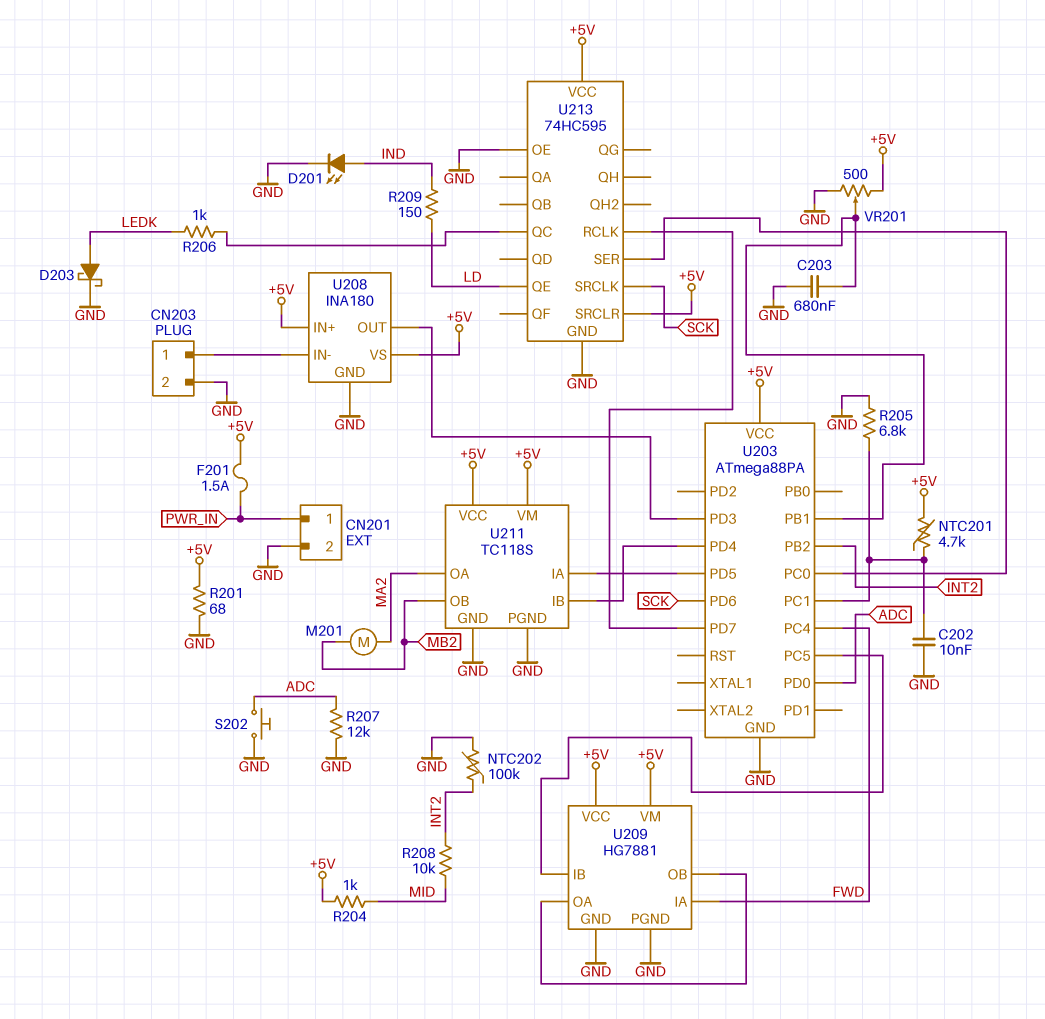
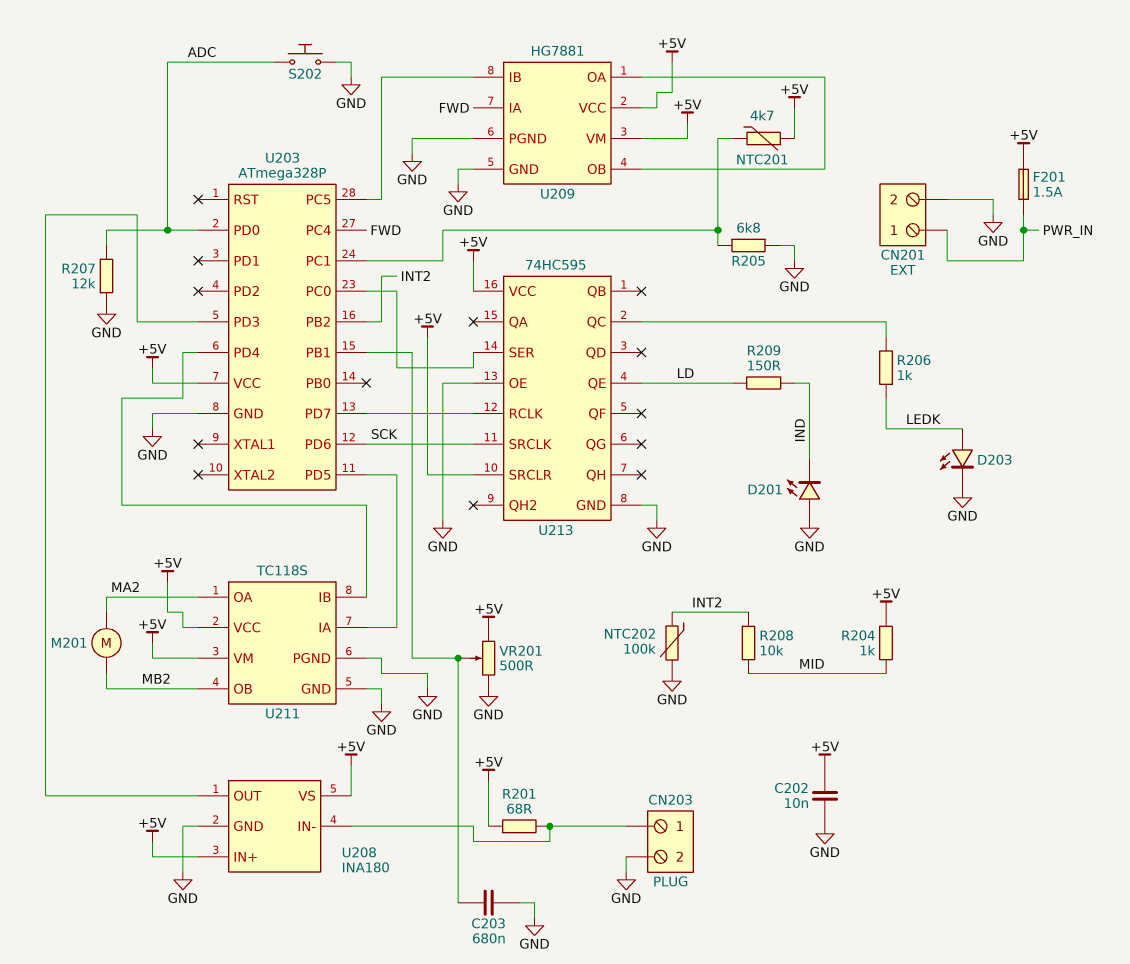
C202: 10nF (GND, U203/PC1) -> 10nF (+5V, GND)
D201: LED (A IND, K GND) -> LED (A GND, K IND)
D203: schottky (A LEDK, K GND) -> LED (A LEDK, K GND)
R201: 68 (+5V, GND) -> 68 (+5V, CN203/1)
U203: ATmega88PA -> ATmega328P

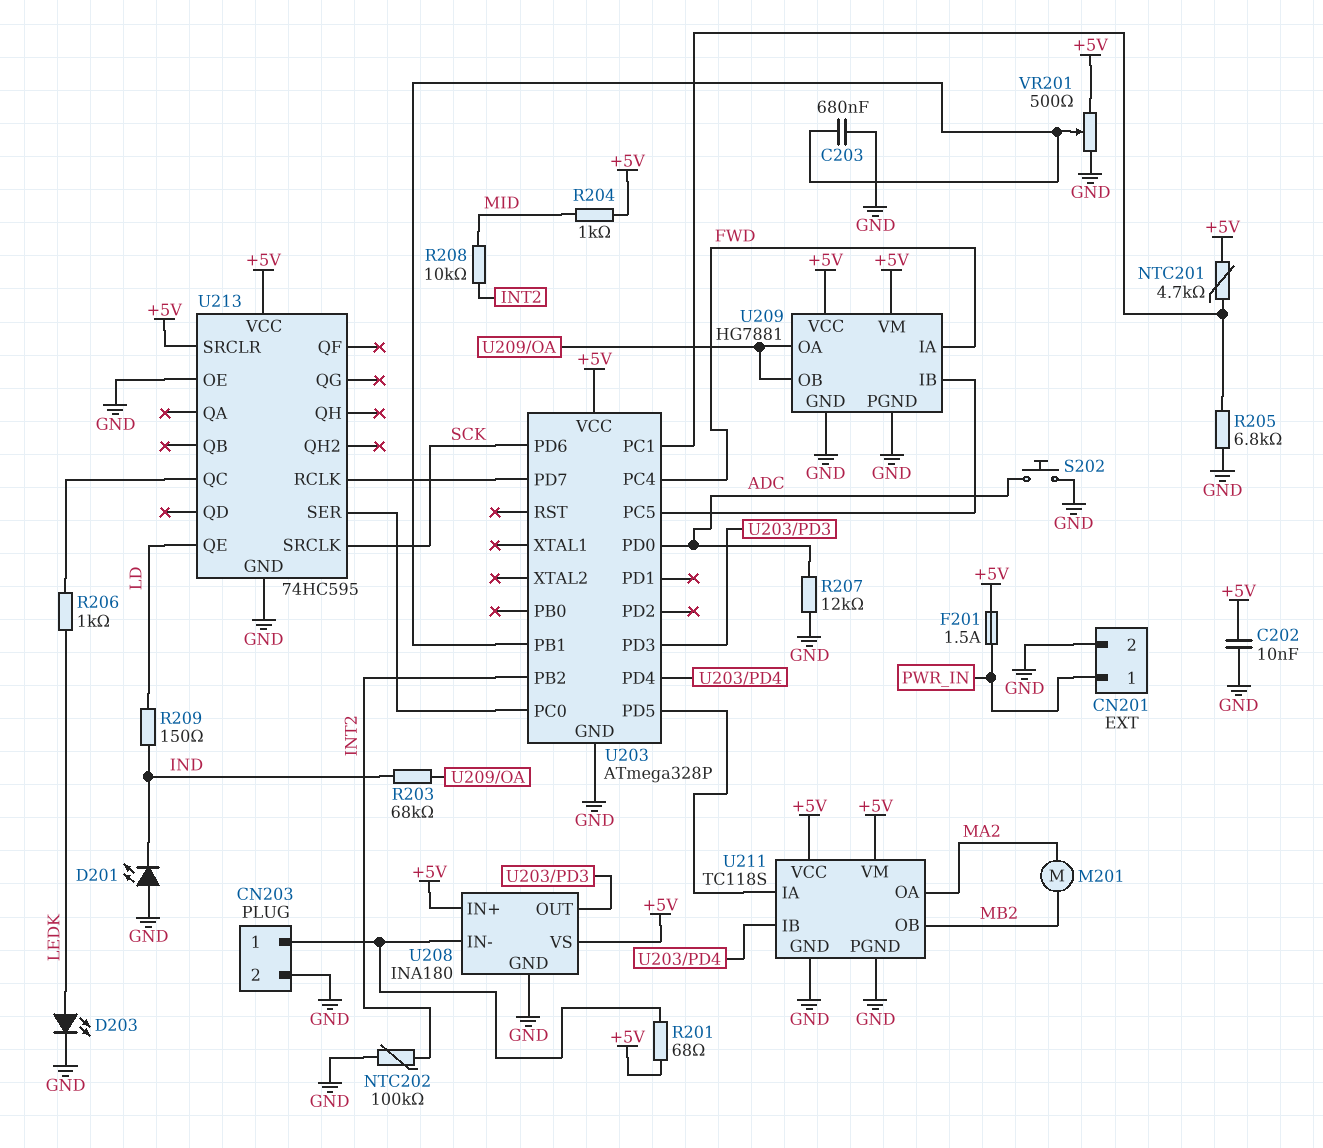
R203: none -> 68k (IND, U209/OA)

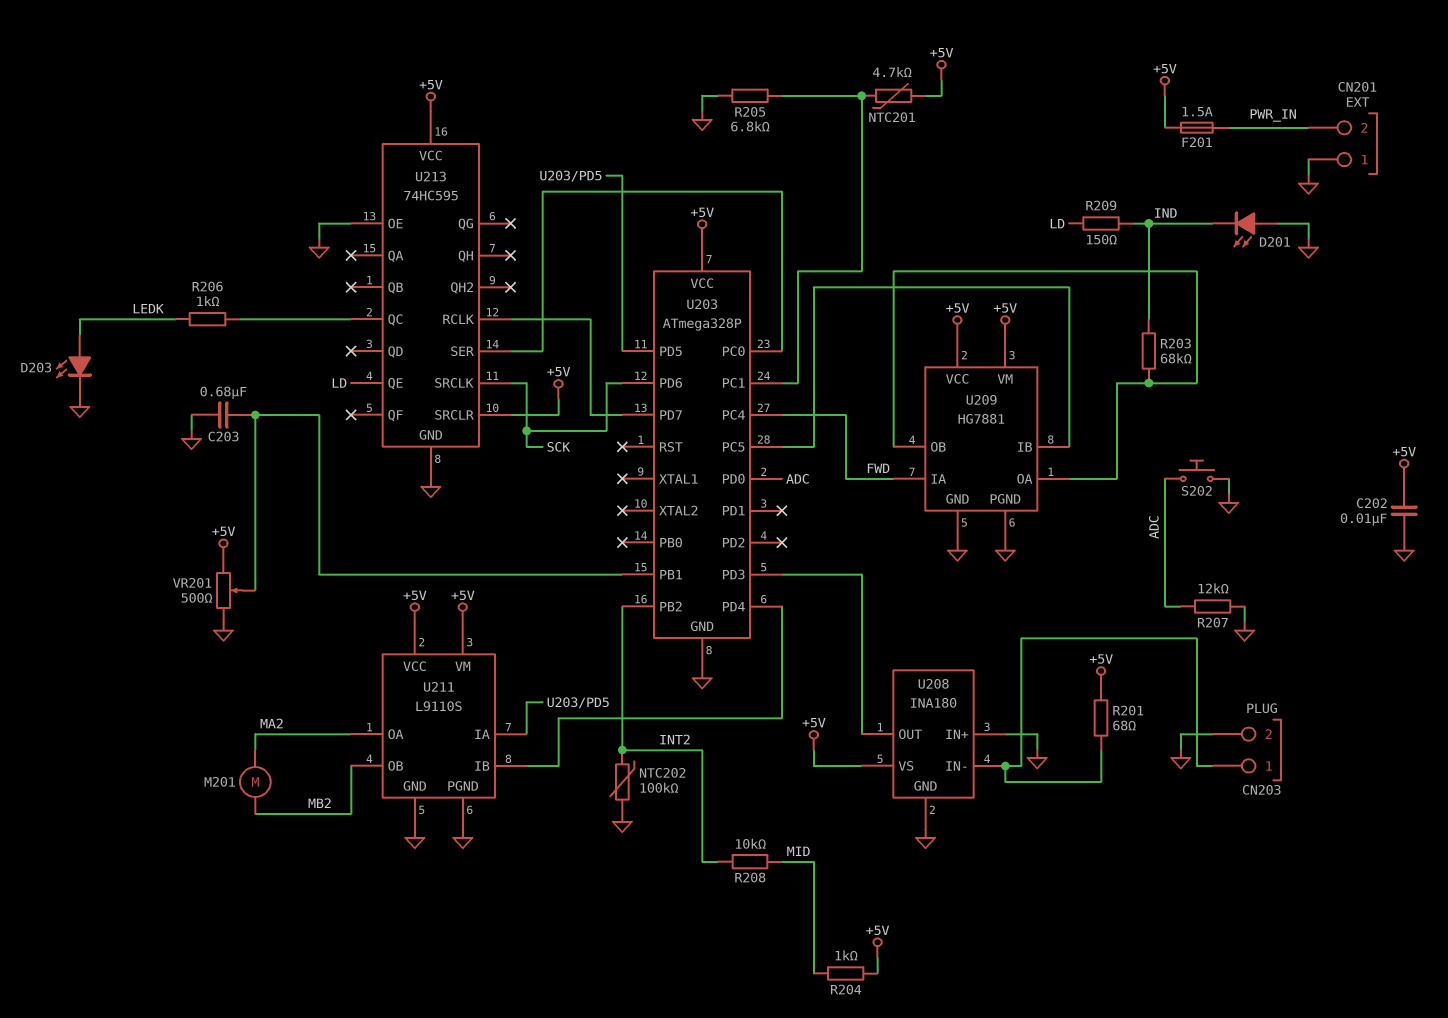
CN201 pin 1: PWR_IN -> GND
CN201 pin 2: GND -> PWR_IN
U208 pin IN+: +5V -> GND
U211: TC118S -> L9110S

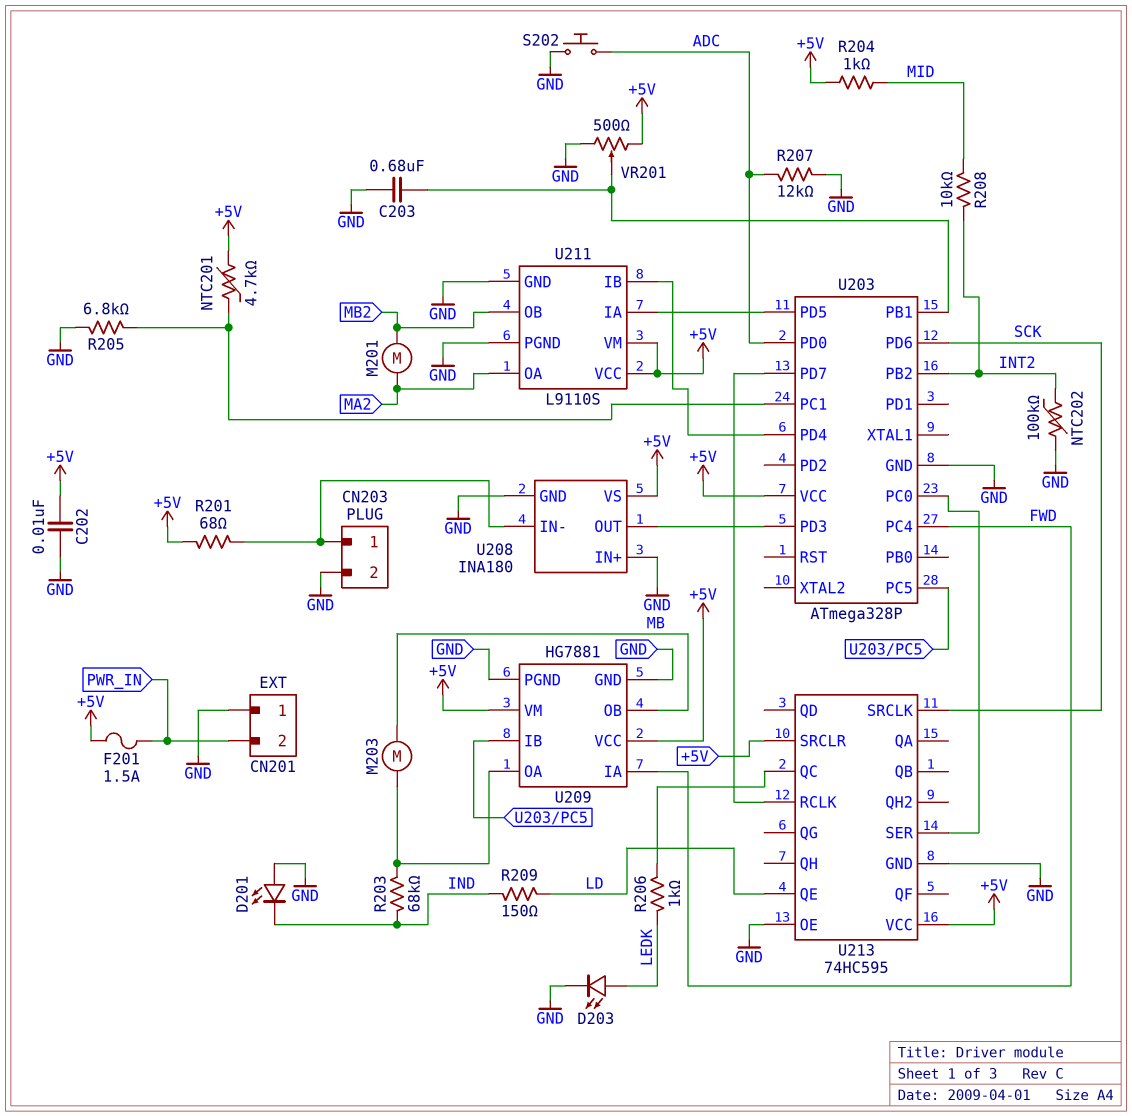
M203: none -> motor (MB, U209/OA)
U209 pin OB: U209/OA -> MB

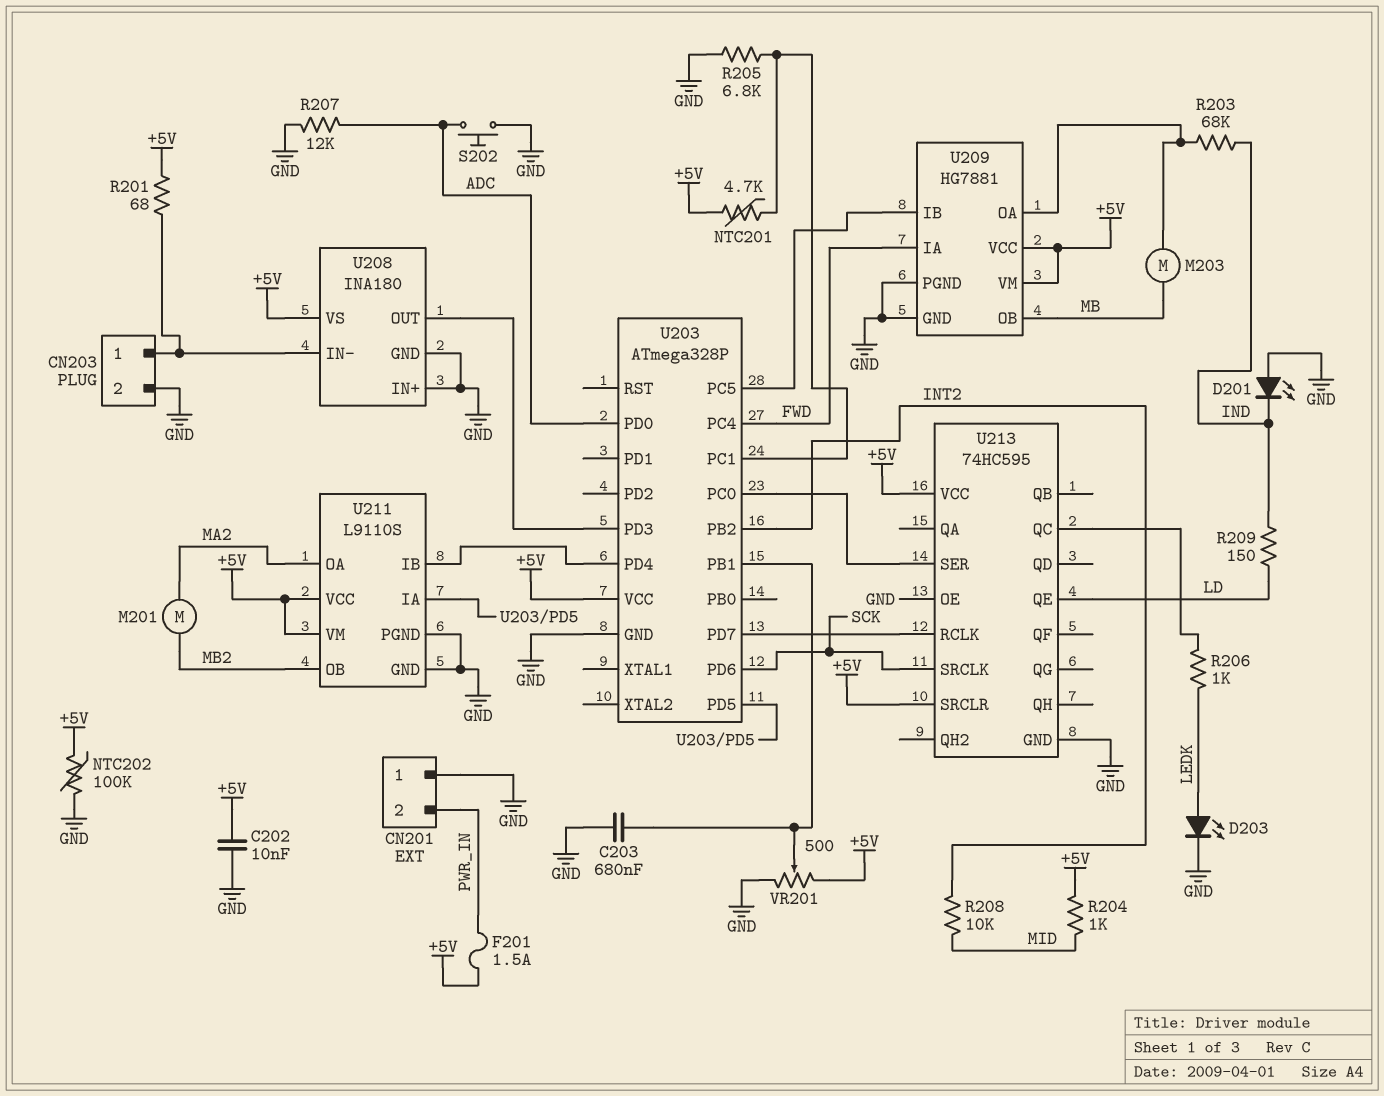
NTC202: 100k (GND, INT2) -> 100k (+5V, GND)

